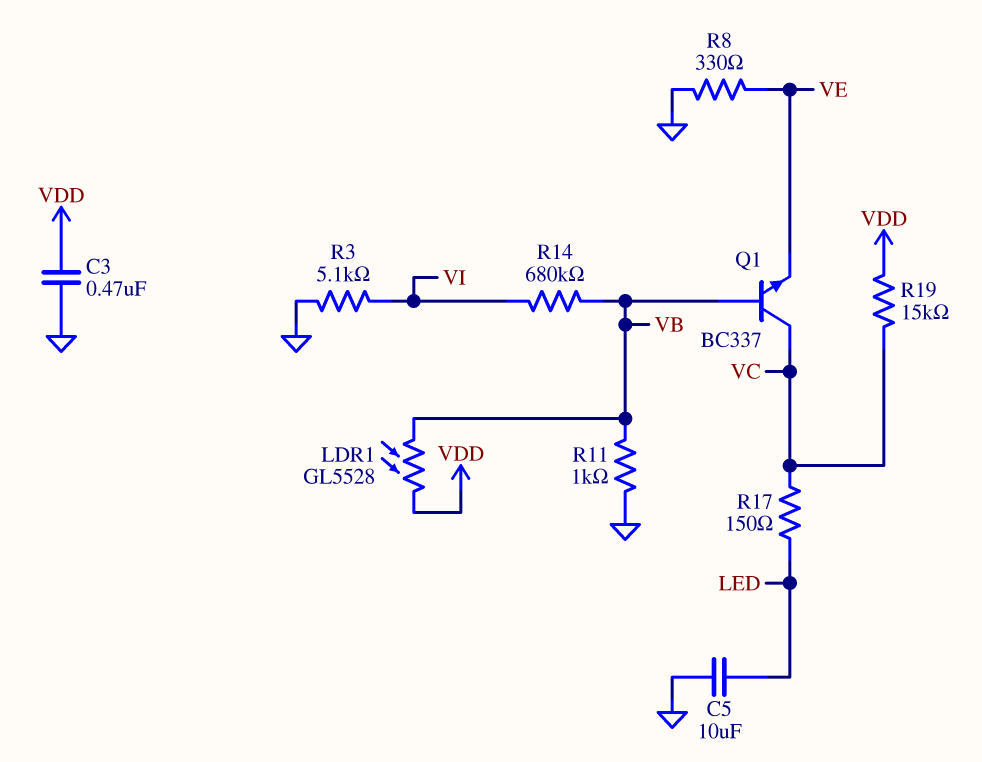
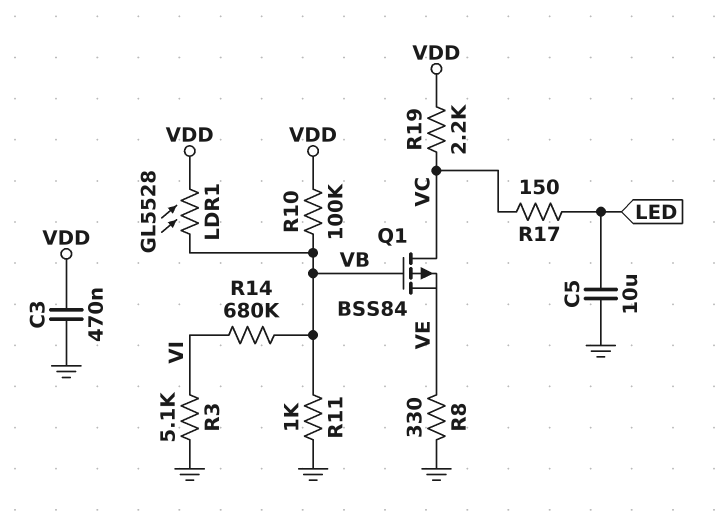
Q1: NPN BC337 (B VB, C VC, E VE) -> PMOS BSS84 (G VB, D VC, S VE)
R10: none -> 100k (VB, VDD)
R19: 15k (VC, VDD) -> 2.2k (VC, VDD)

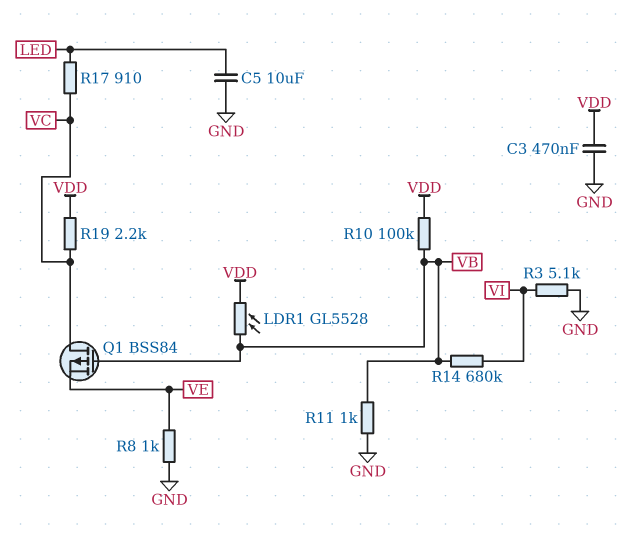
R8: 330 (GND, VE) -> 1k (GND, VE)
R17: 150 (LED, VC) -> 910 (LED, VC)

